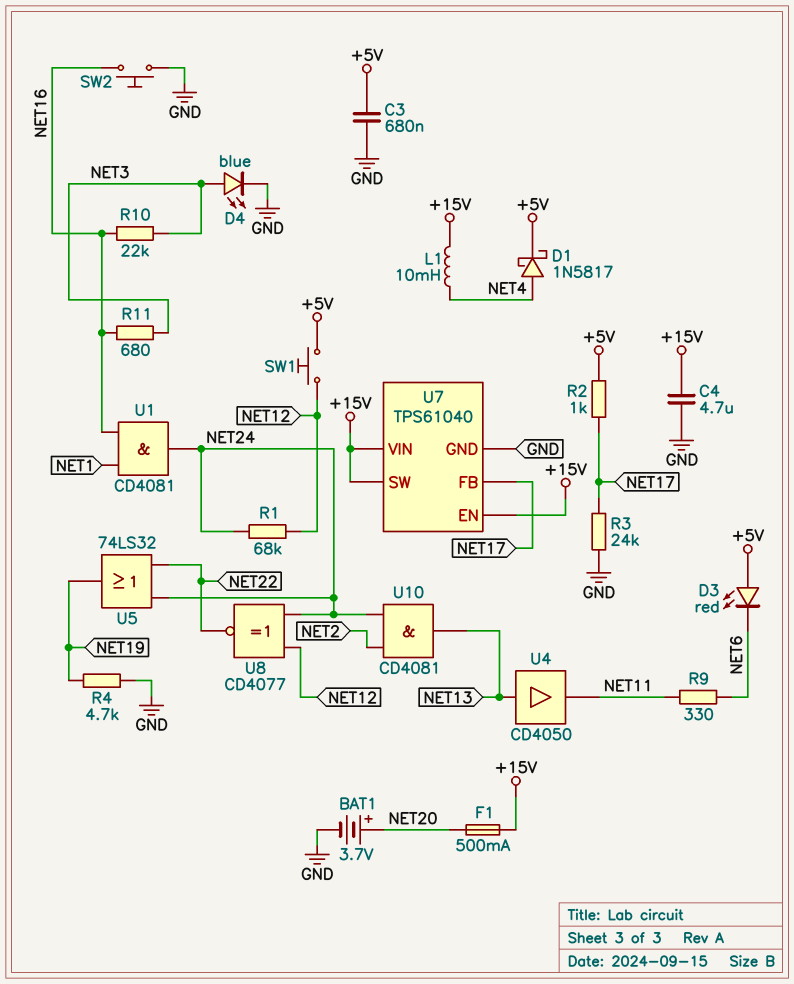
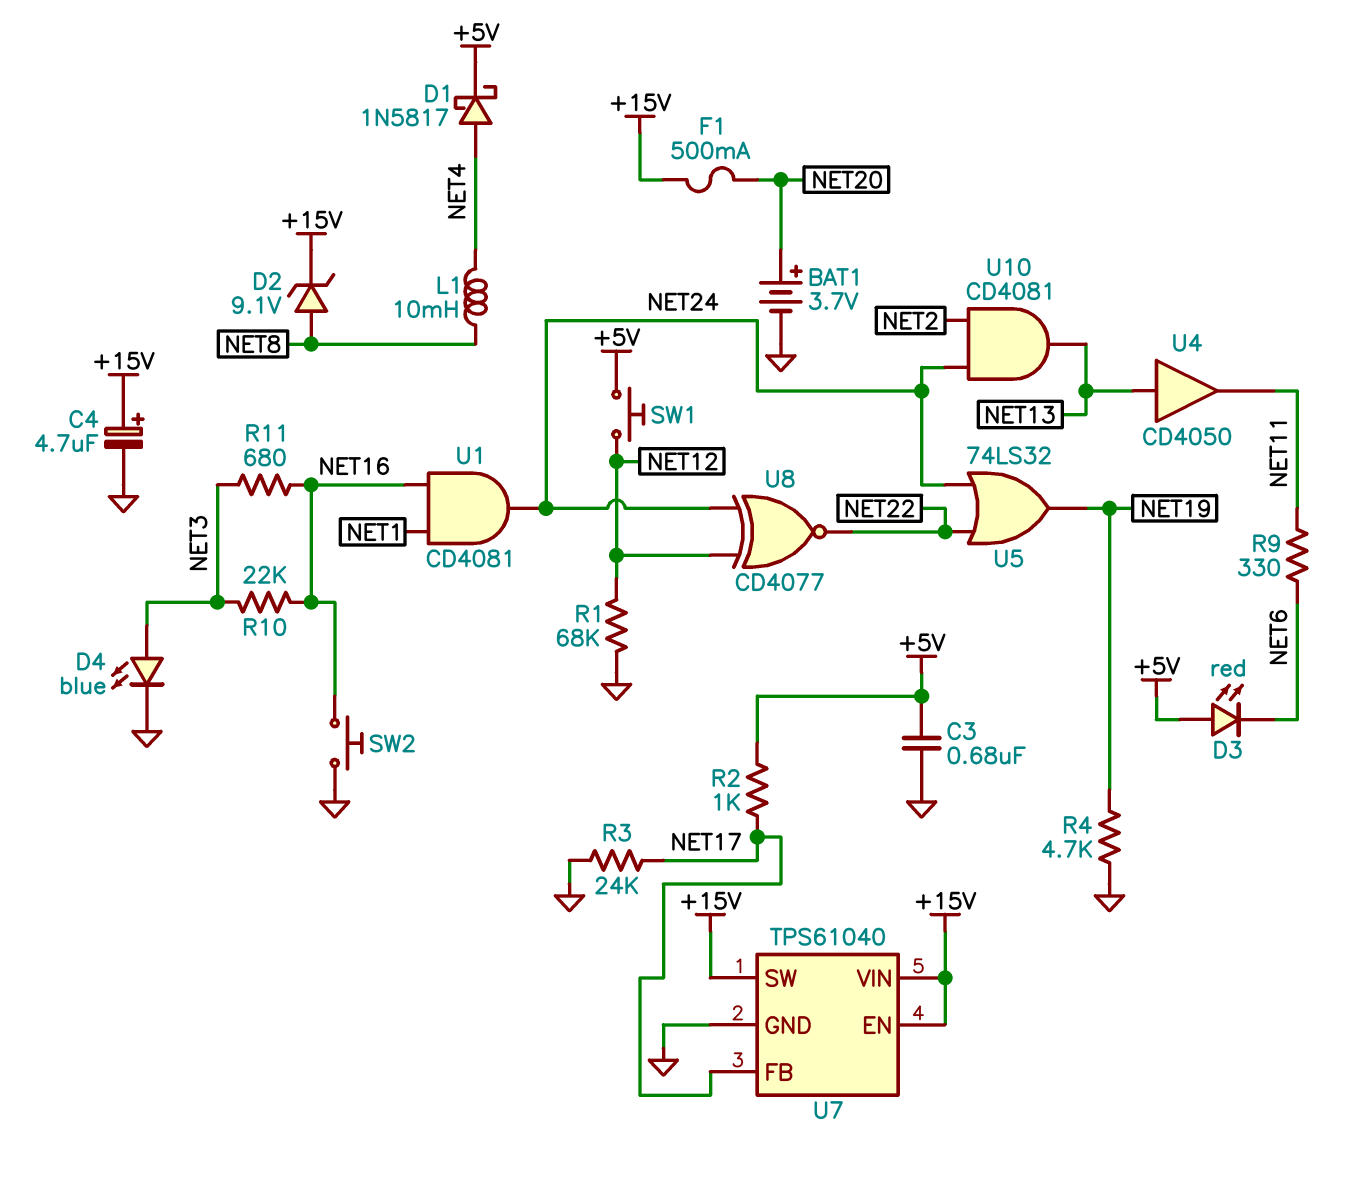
C4: 4.7uF (+15V, GND) -> 4.7uF (plus +15V, minus GND)
D2: none -> zener 9.1V (A NET8, K +15V)
L1: 10mH (+15V, NET4) -> 10mH (NET4, NET8)
R1: 68k (NET12, NET24) -> 68k (GND, NET12)

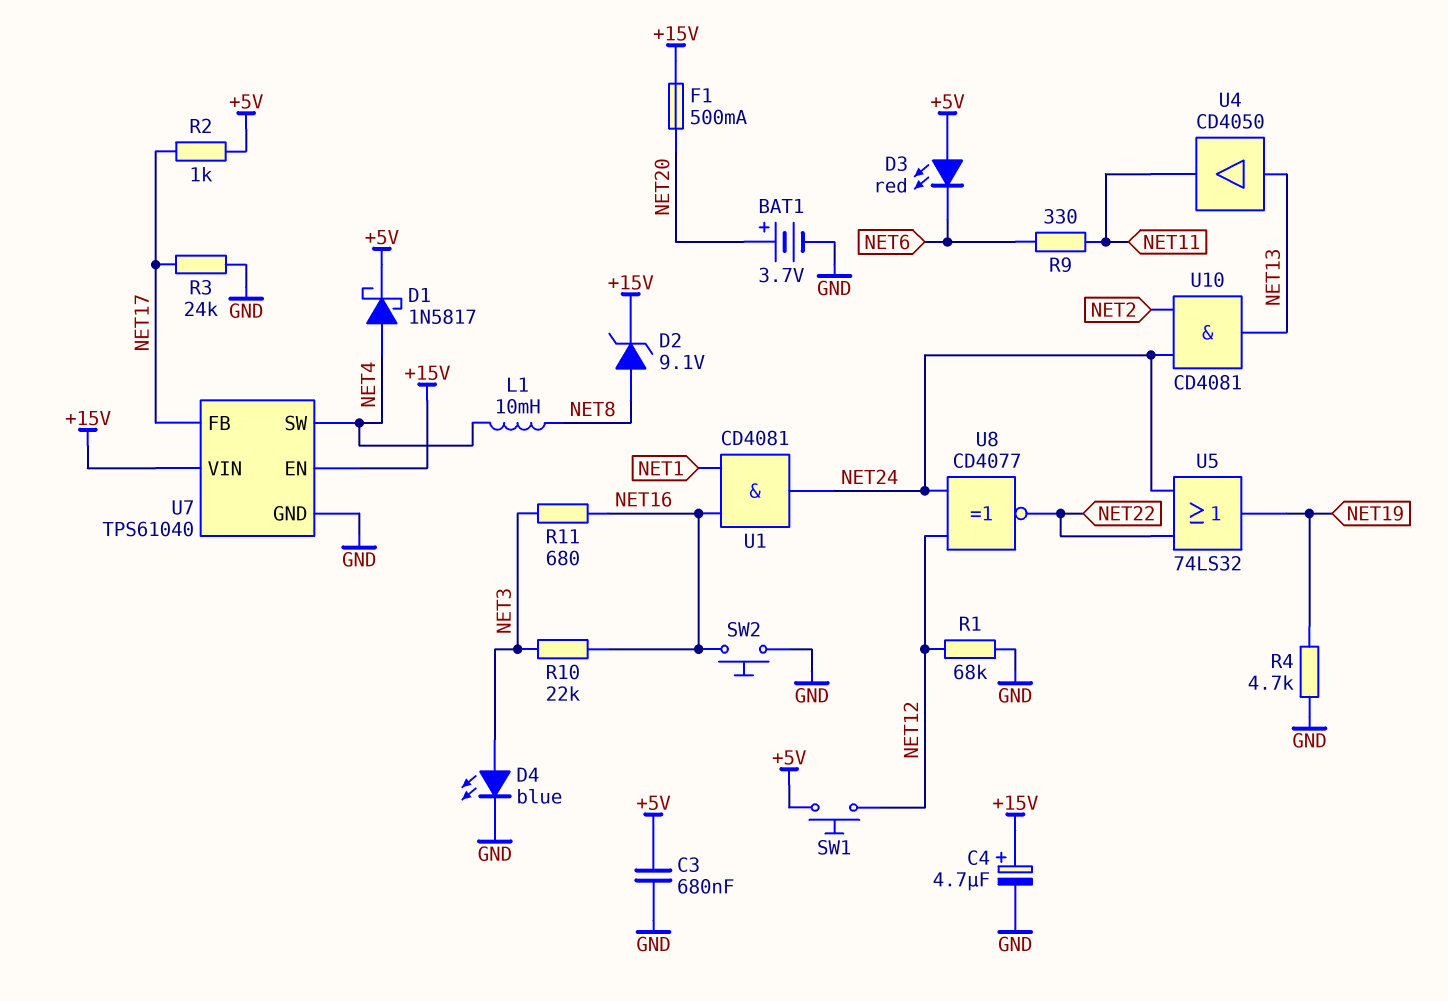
U7 pin SW: +15V -> NET4

